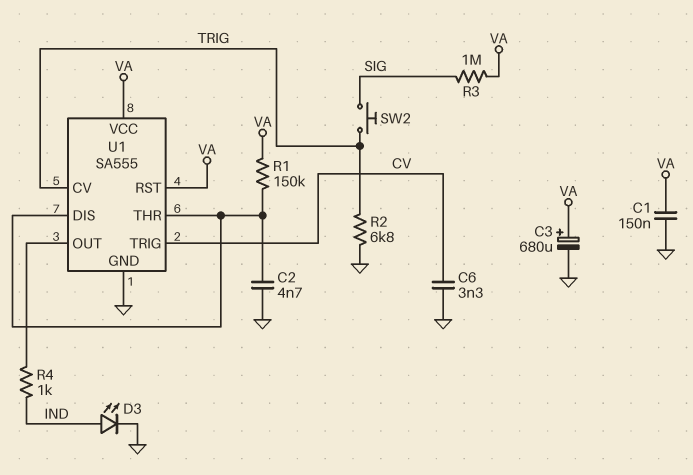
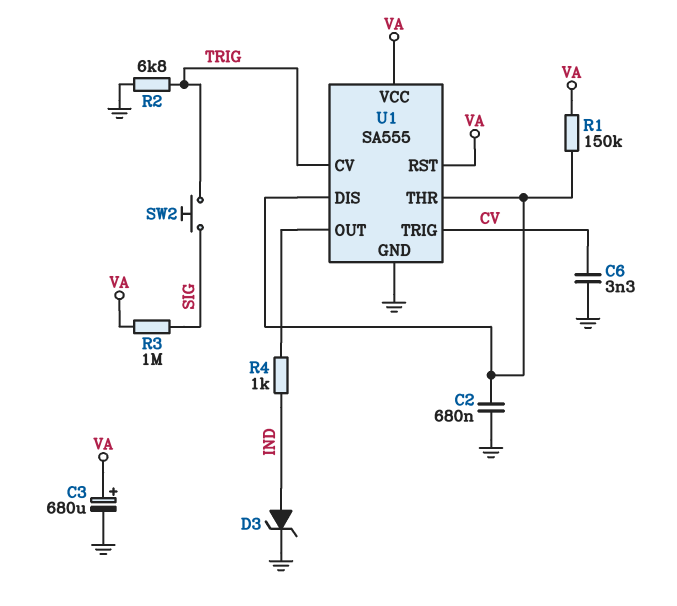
C1: 150nF (GND, VA) -> none
C2: 4.7nF (GND, U1/DIS) -> 680nF (GND, U1/DIS)
D3: LED (A IND, K GND) -> zener (A IND, K GND)

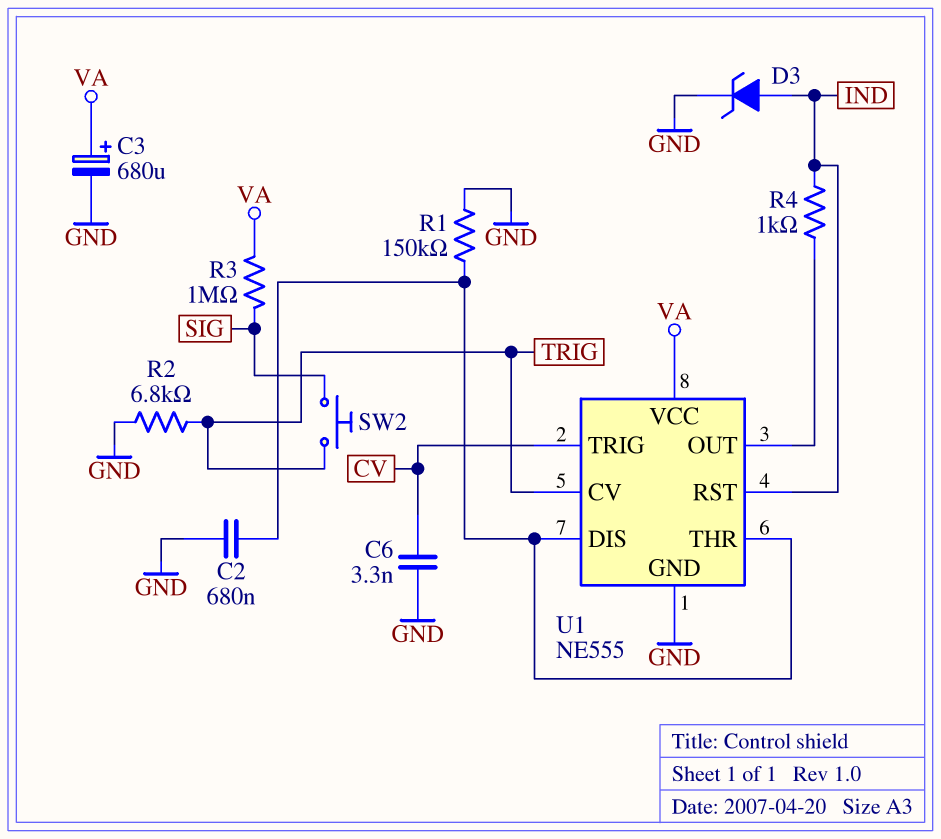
R1: 150k (U1/DIS, VA) -> 150k (GND, U1/DIS)
U1: SA555 -> NE555
U1 pin RST: VA -> IND

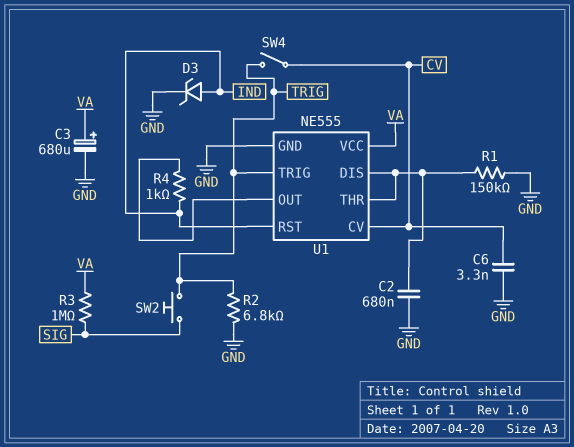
SW4: none -> switch (CV, TRIG)
U1 pin CV: TRIG -> CV
U1 pin TRIG: CV -> TRIG

